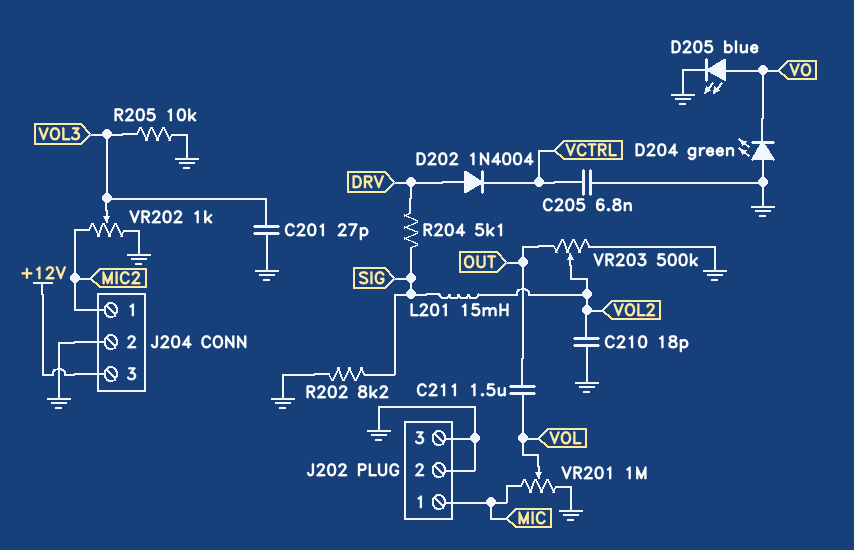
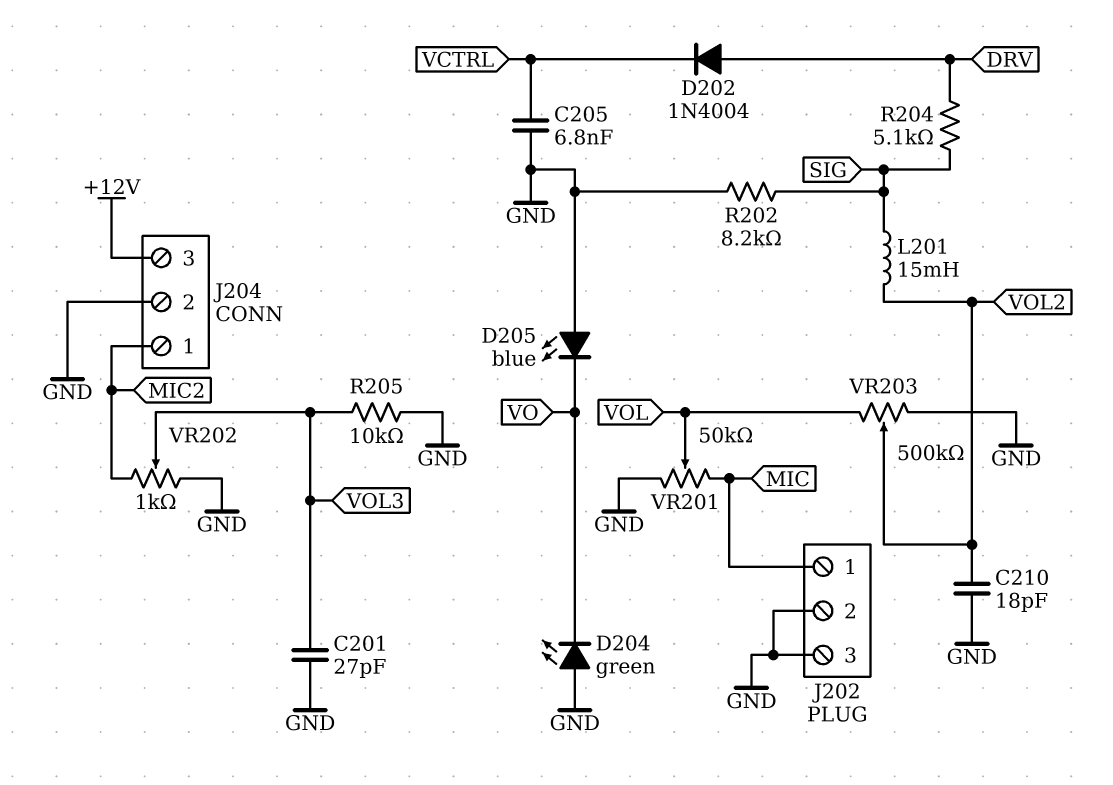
C211: 1.5uF (OUT, VOL) -> none
D205: LED blue (A VO, K GND) -> LED blue (A GND, K VO)
VR201: 1M (GND, MIC, wiper VOL) -> 50k (GND, MIC, wiper VOL)
VR203: 500k (GND, OUT, wiper VOL2) -> 500k (GND, VOL, wiper VOL2)

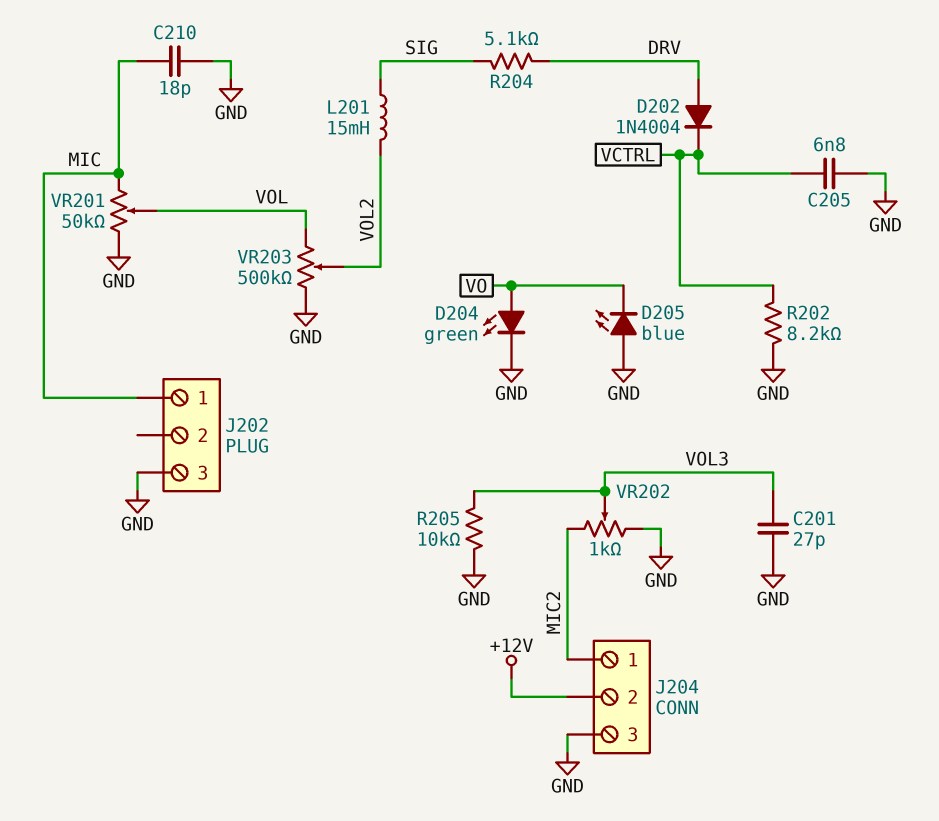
C210: 18pF (GND, VOL2) -> 18pF (GND, MIC)
D204: LED green (A GND, K VO) -> LED green (A VO, K GND)
J202 pin 2: GND -> none
J204 pin 2: GND -> +12V
J204 pin 3: +12V -> GND
R202: 8.2k (GND, SIG) -> 8.2k (GND, VCTRL)

